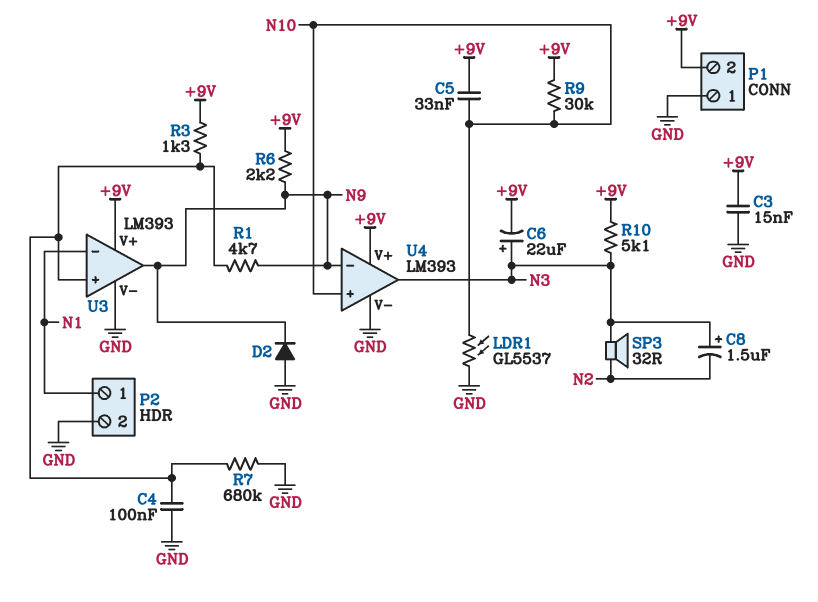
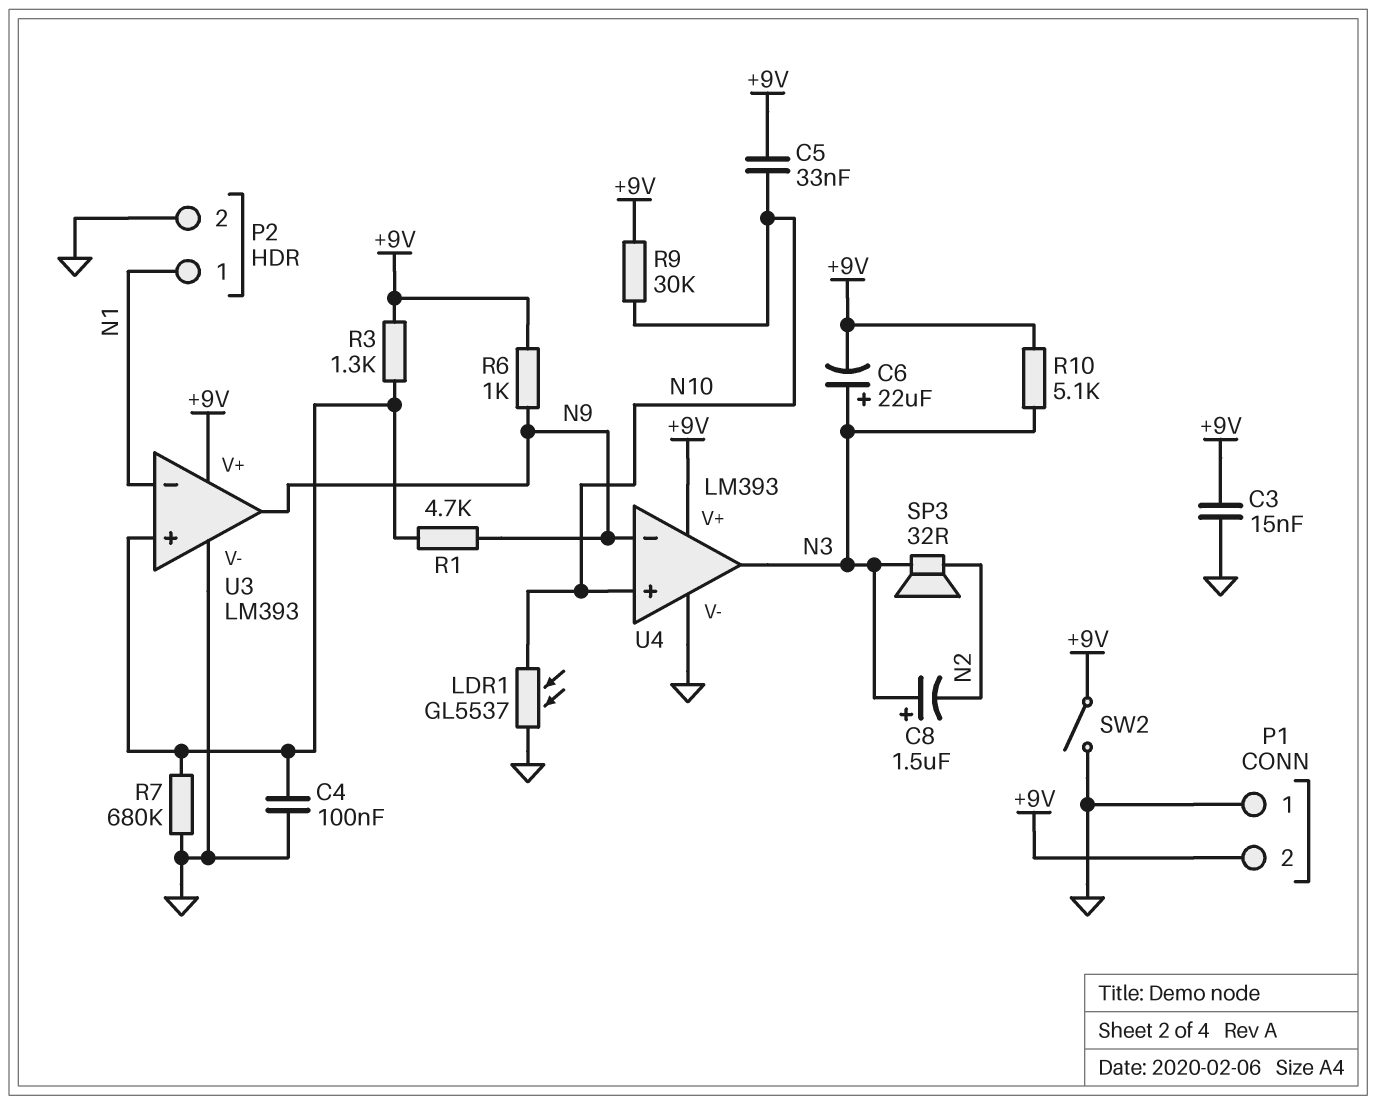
D2: diode (A GND, K N9) -> none
R6: 2.2k (+9V, N9) -> 1k (+9V, N9)
SW2: none -> switch (+9V, GND)

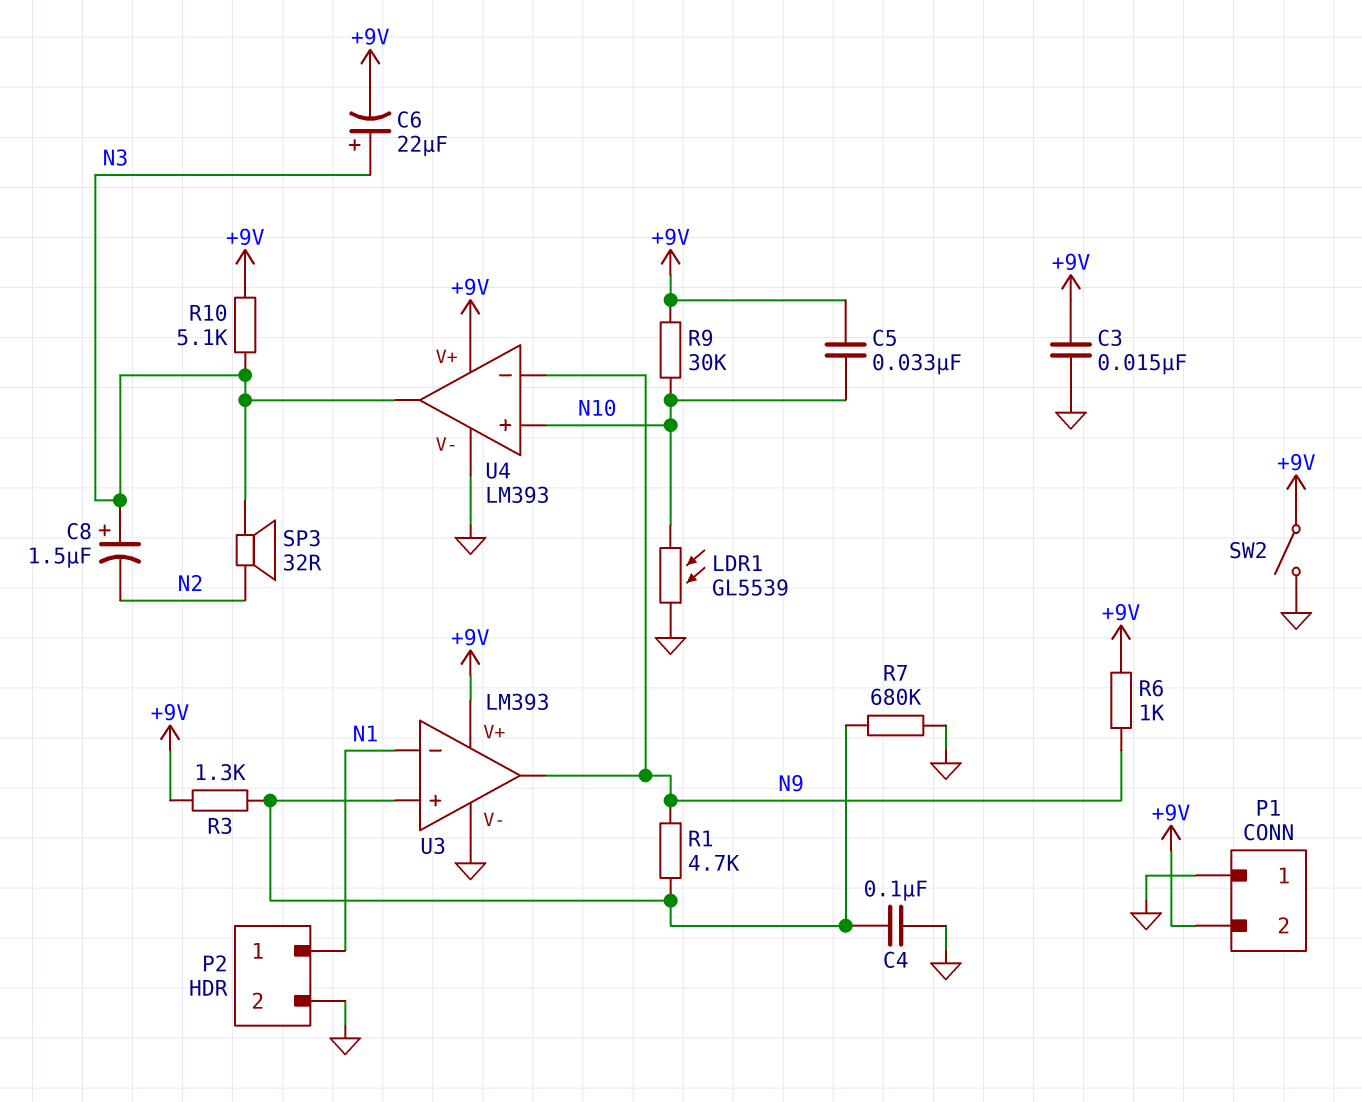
LDR1: GL5537 (GND, N10) -> GL5539 (GND, N10)

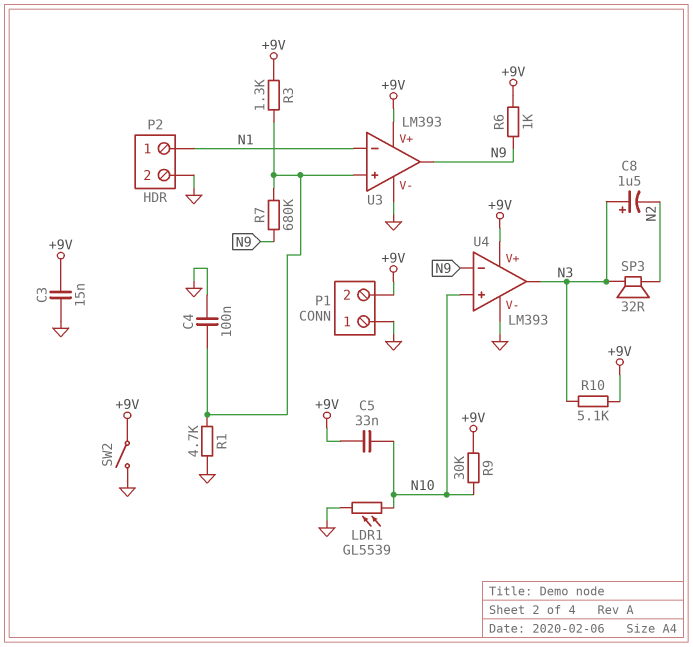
C6: 22uF (plus N3, minus +9V) -> none
R1: 4.7k (N9, U3/in+) -> 4.7k (GND, U3/in+)
R7: 680k (GND, U3/in+) -> 680k (N9, U3/in+)

